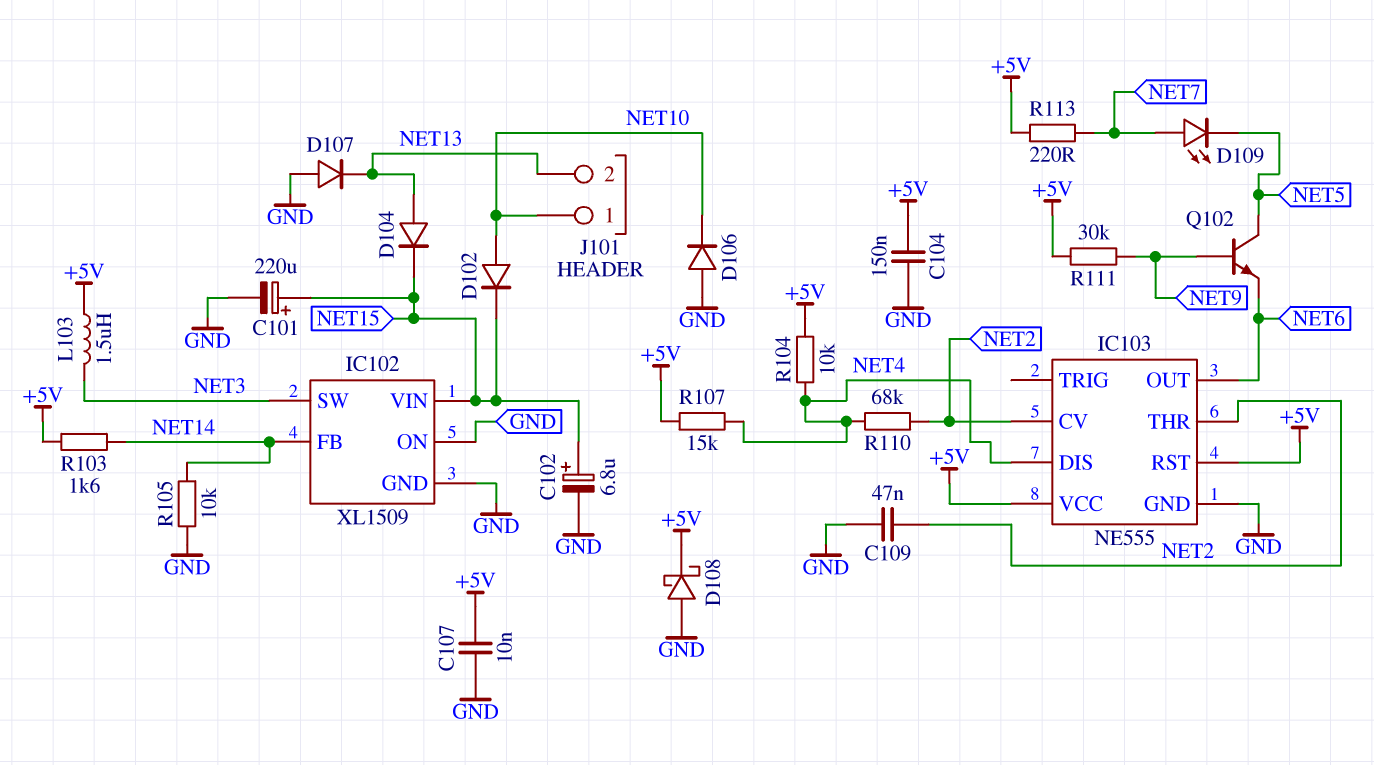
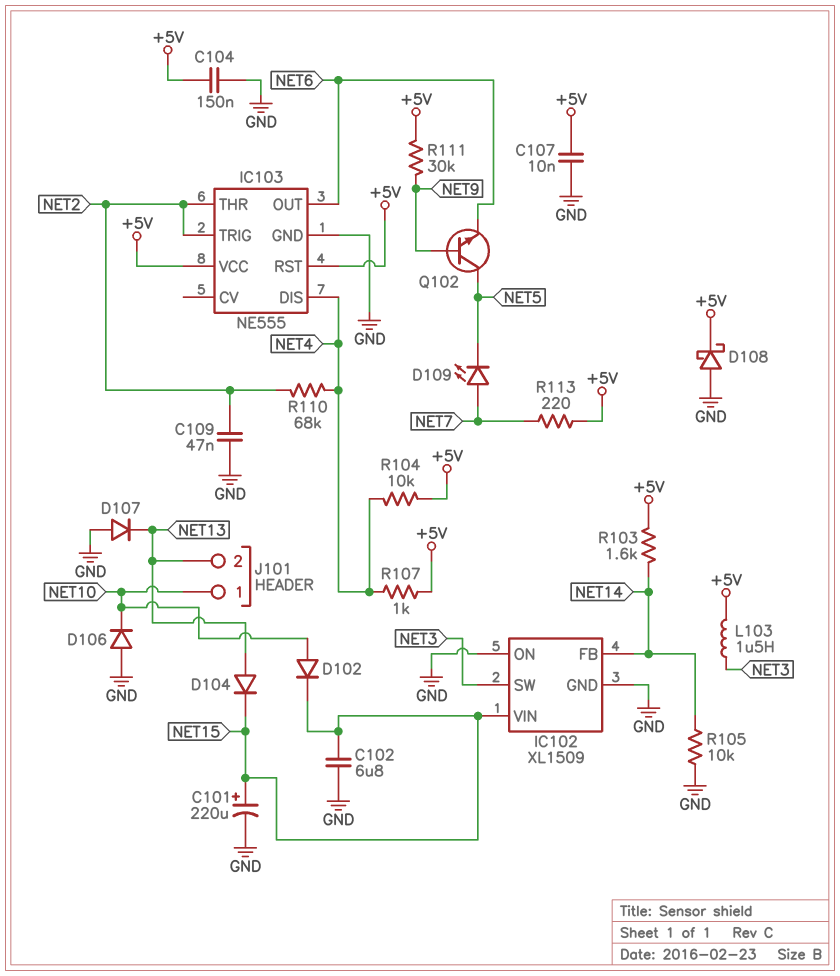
C102: 6.8uF (plus NET15, minus GND) -> 6.8uF (GND, NET15)
IC103 pin CV: NET2 -> none
IC103 pin TRIG: none -> NET2
R107: 15k (+5V, NET4) -> 1k (+5V, NET4)

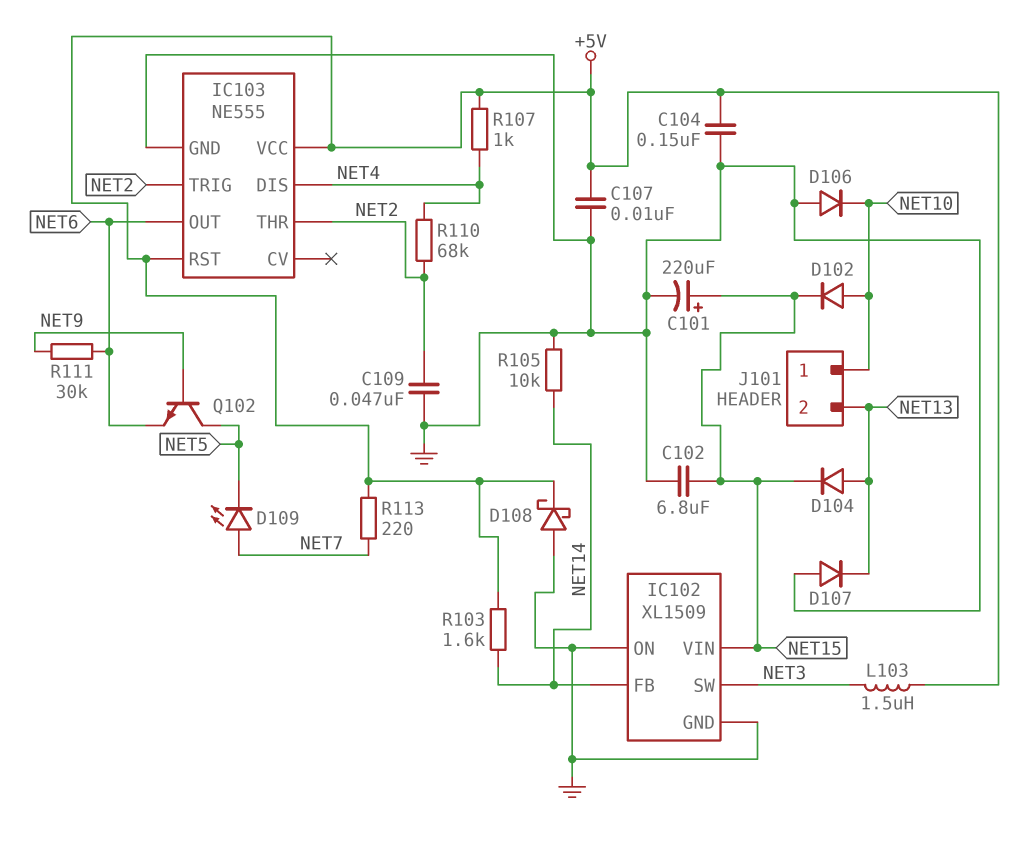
R104: 10k (+5V, NET4) -> none
R111: 30k (+5V, NET9) -> 30k (NET6, NET9)

